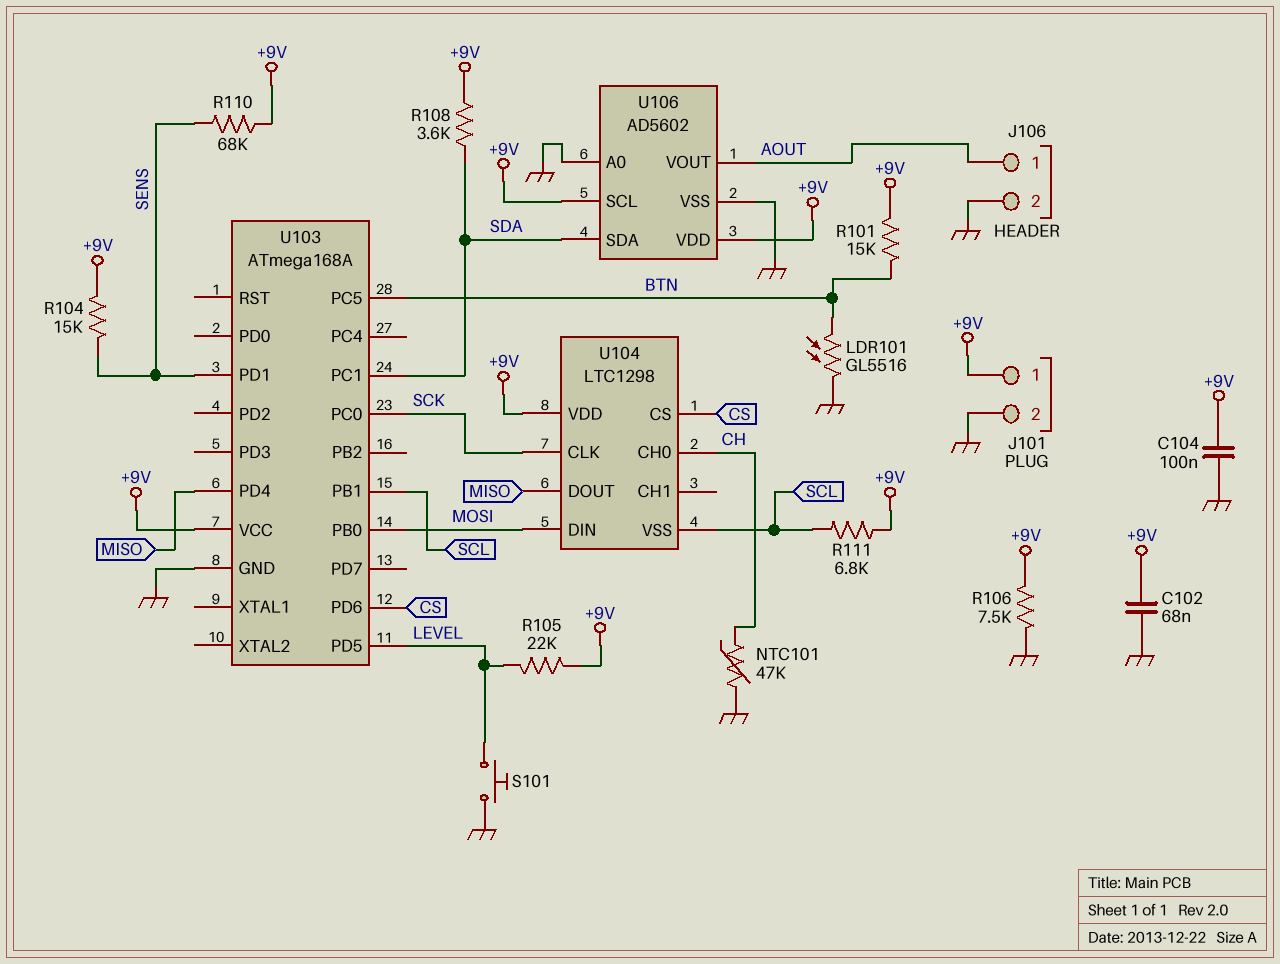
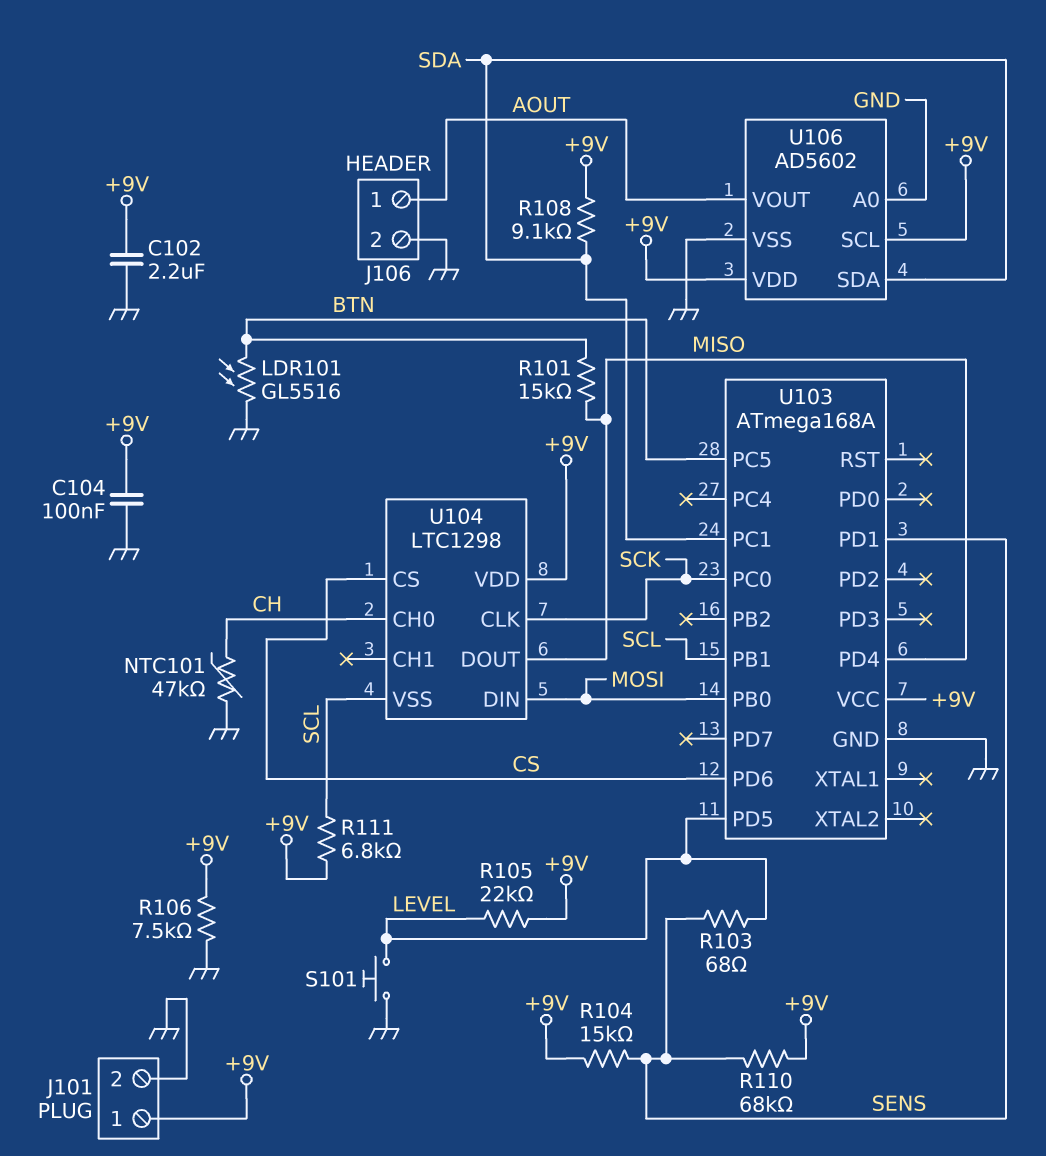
C102: 68nF (+9V, GND) -> 2.2uF (+9V, GND)
R101: 15k (+9V, BTN) -> 15k (BTN, MISO)
R103: none -> 68 (LEVEL, SENS)
R108: 3.6k (+9V, SDA) -> 9.1k (+9V, SDA)

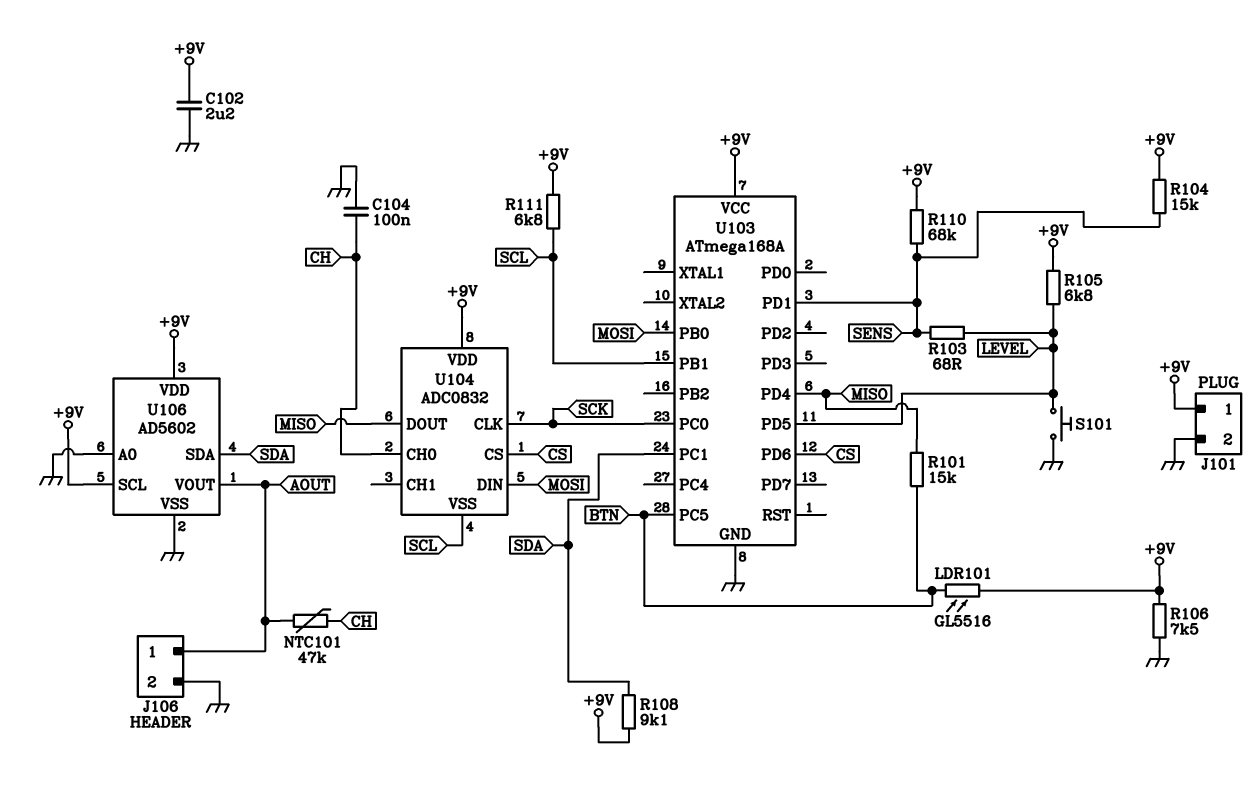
C104: 100nF (+9V, GND) -> 100nF (CH, GND)
LDR101: GL5516 (BTN, GND) -> GL5516 (+9V, BTN)
NTC101: 47k (CH, GND) -> 47k (AOUT, CH)
R105: 22k (+9V, LEVEL) -> 6.8k (+9V, LEVEL)
U104: LTC1298 -> ADC0832

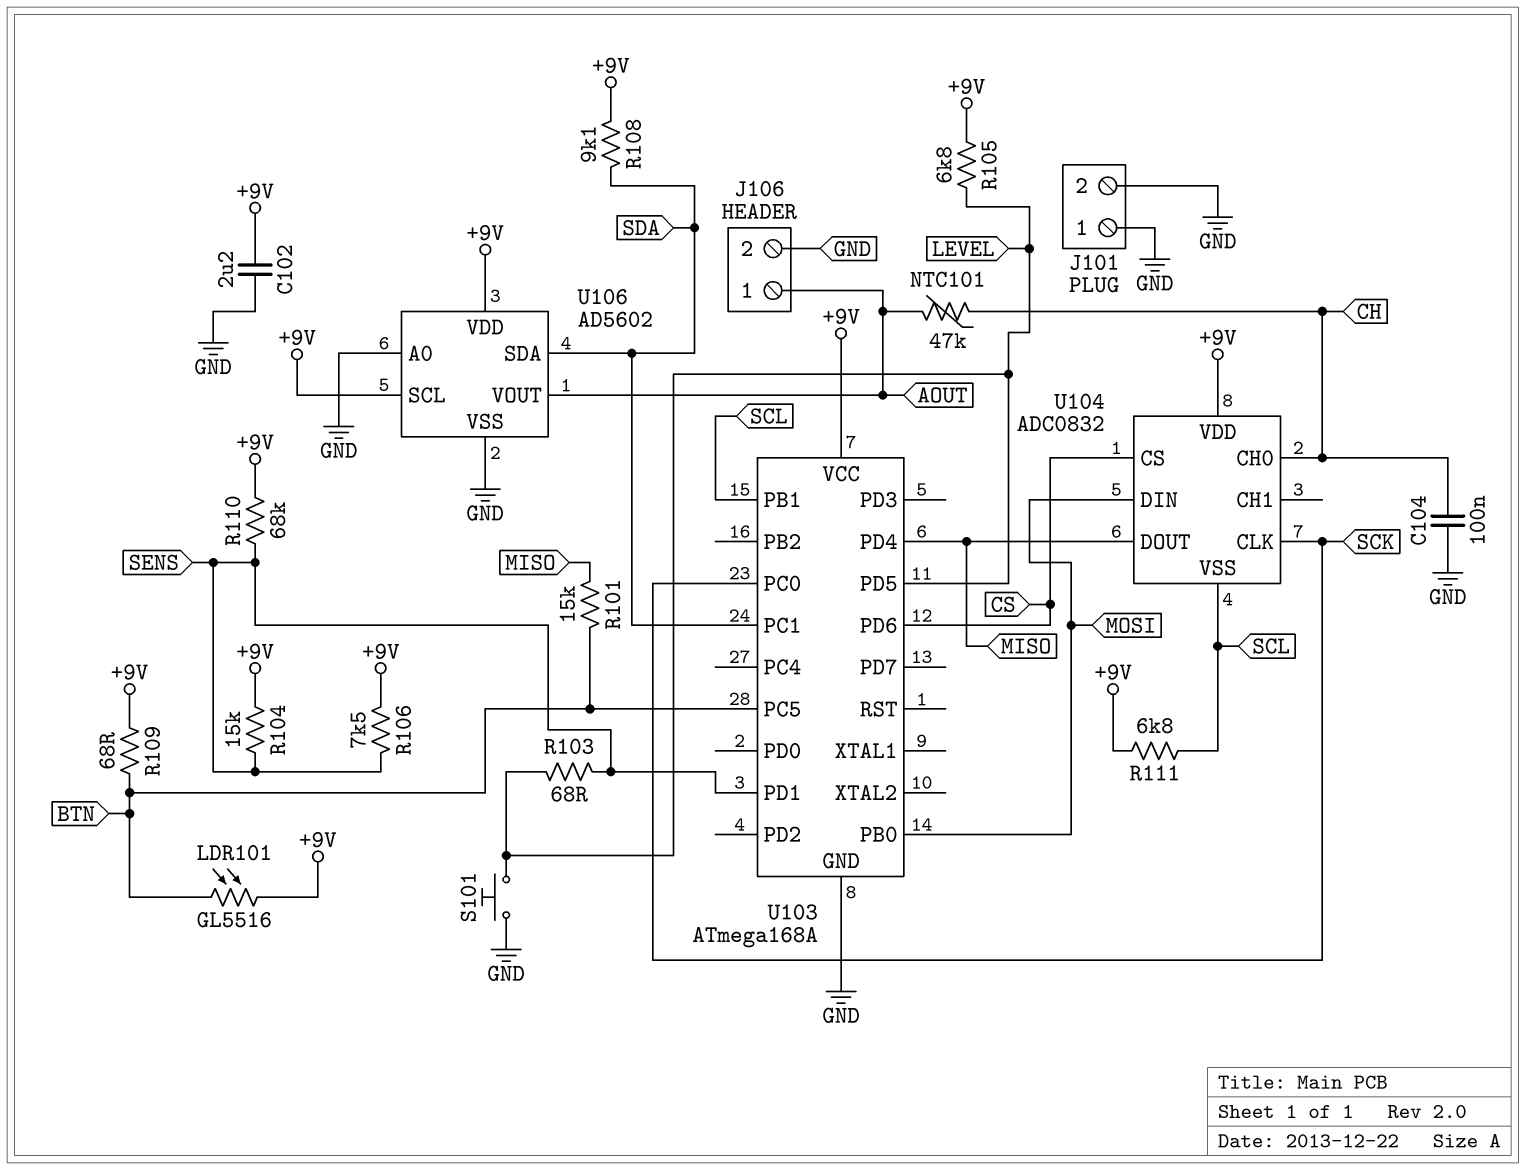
J101 pin 1: +9V -> GND
R106: 7.5k (+9V, GND) -> 7.5k (+9V, SENS)
R109: none -> 68 (+9V, BTN)

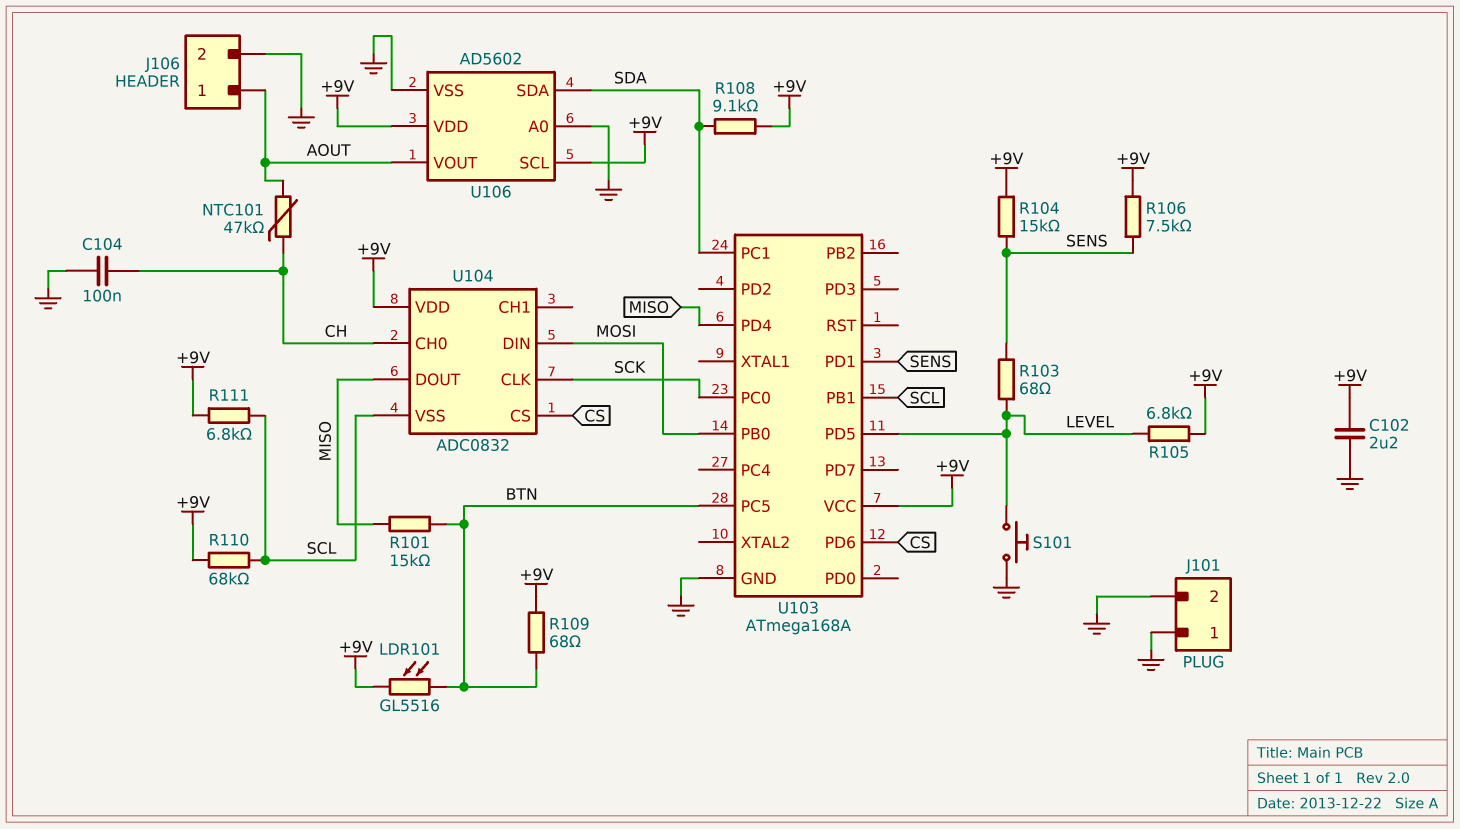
R110: 68k (+9V, SENS) -> 68k (+9V, SCL)

